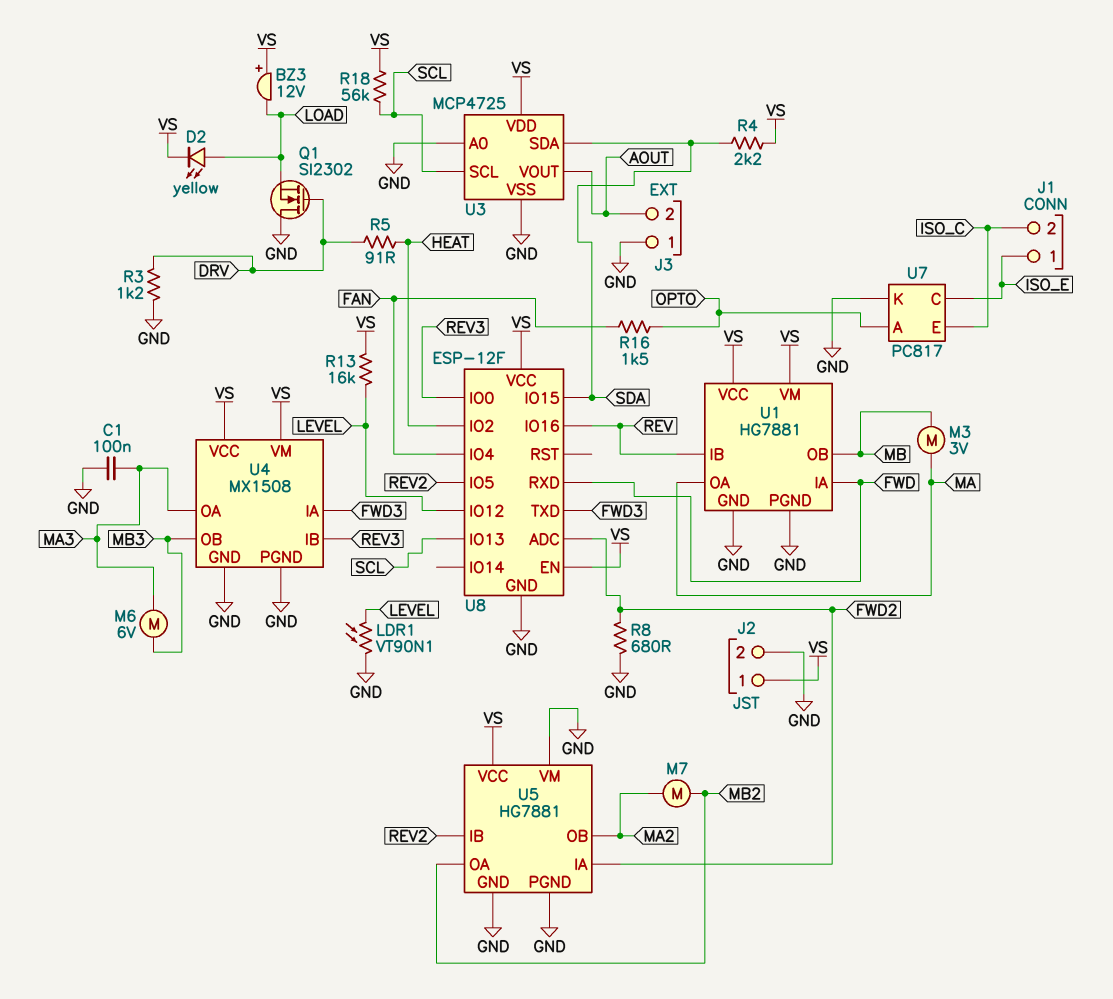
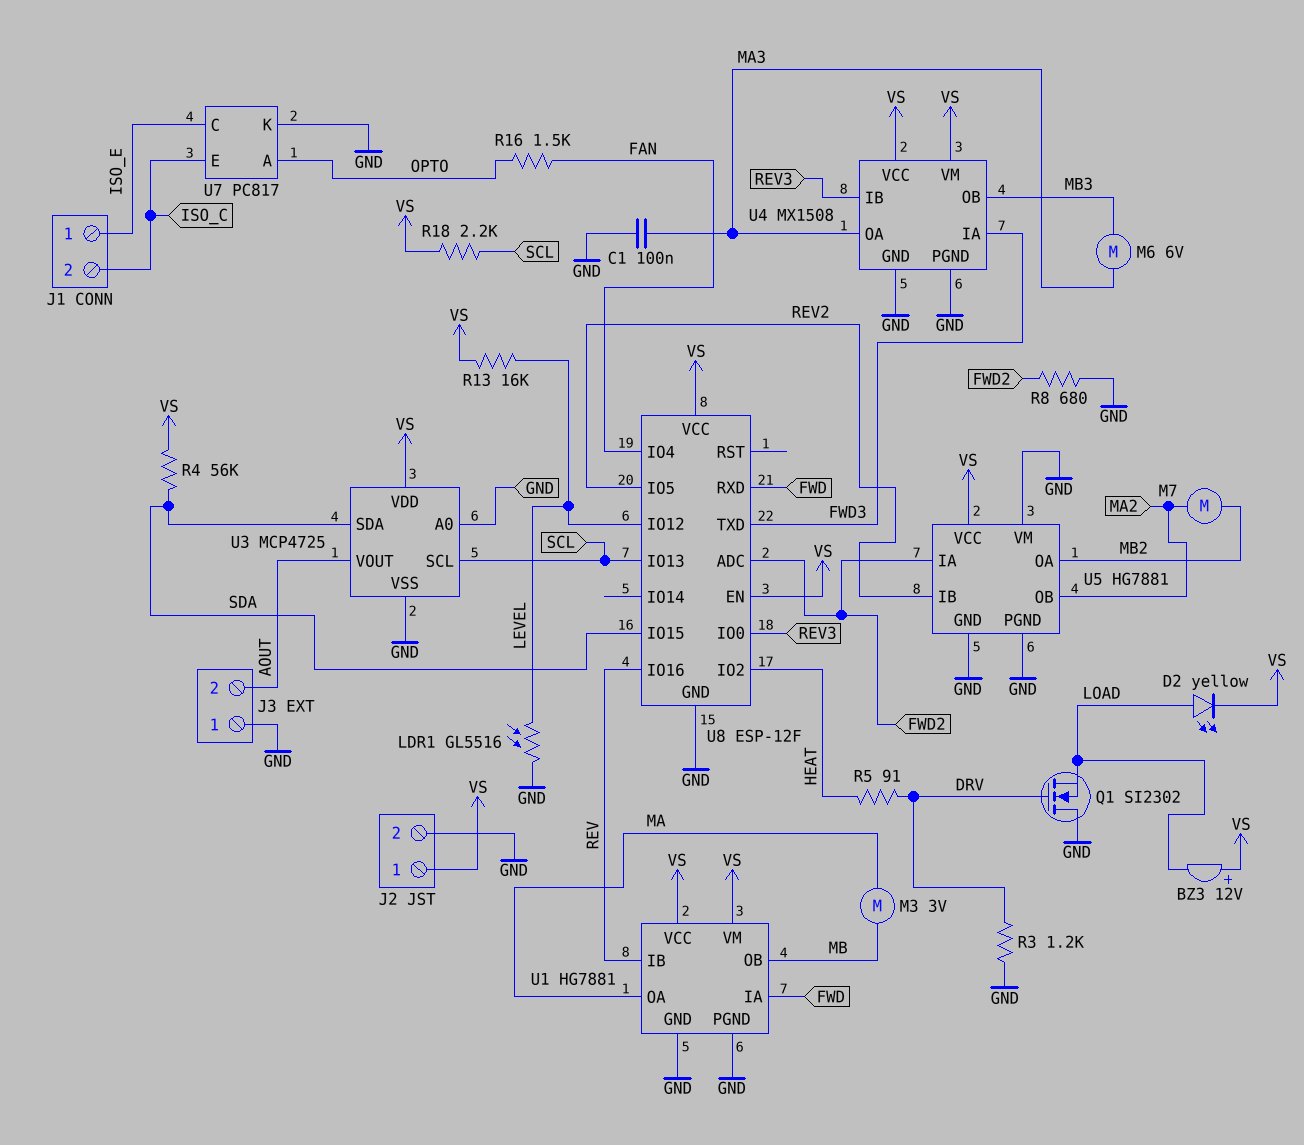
LDR1: VT90N1 (GND, LEVEL) -> GL5516 (GND, LEVEL)
R4: 2.2k (SDA, VS) -> 56k (SDA, VS)
R18: 56k (SCL, VS) -> 2.2k (SCL, VS)

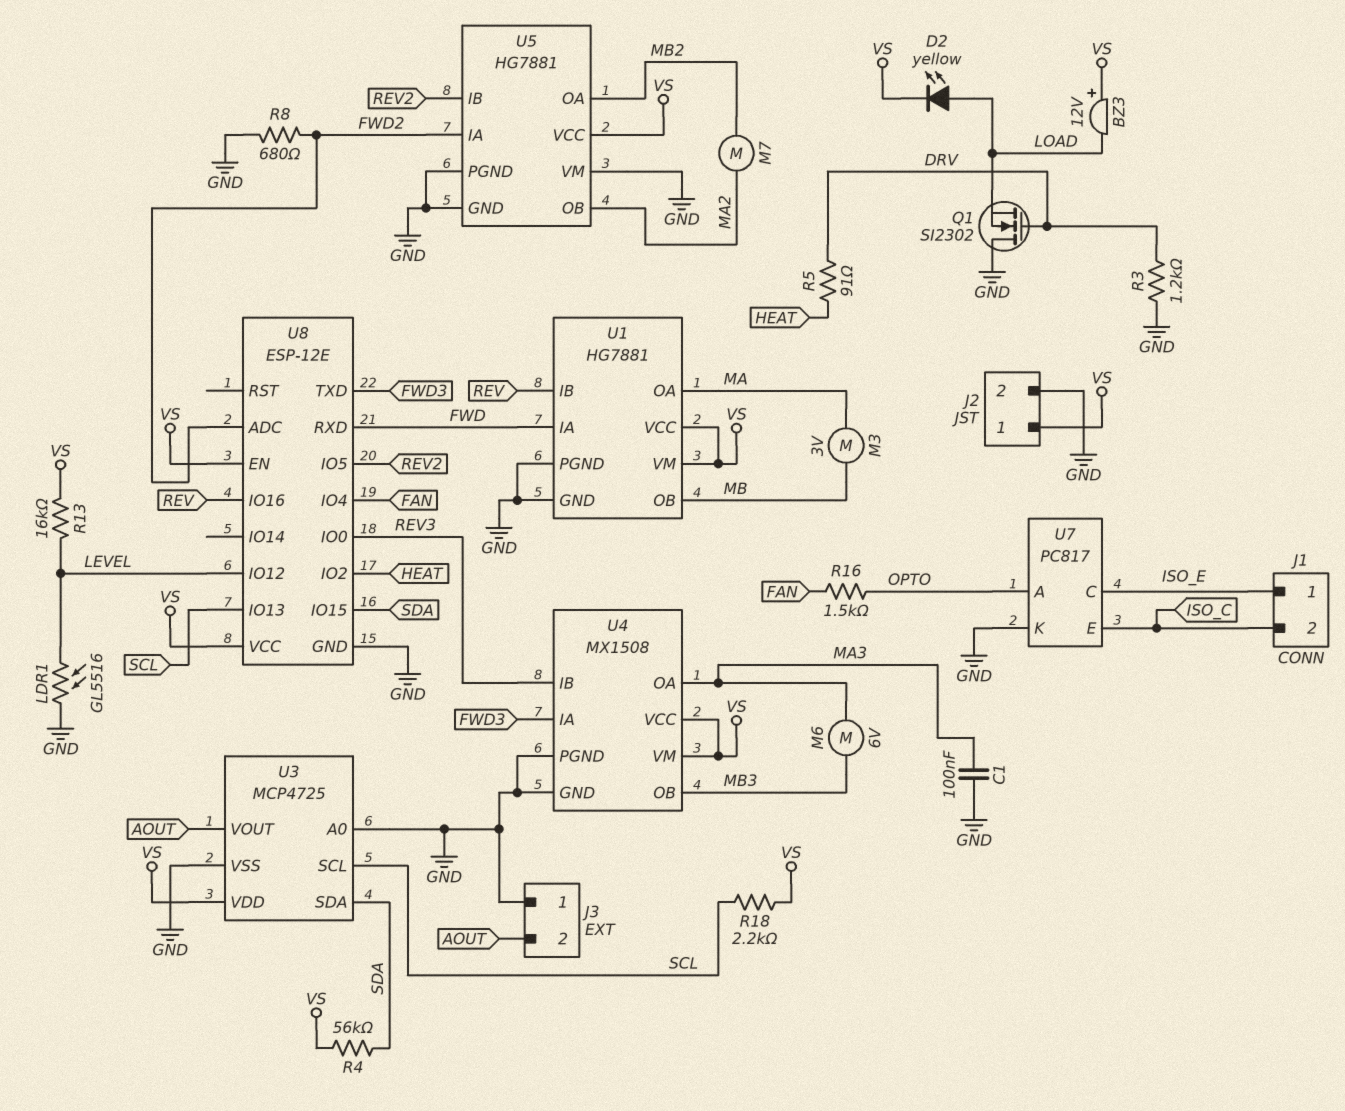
U8: ESP-12F -> ESP-12E

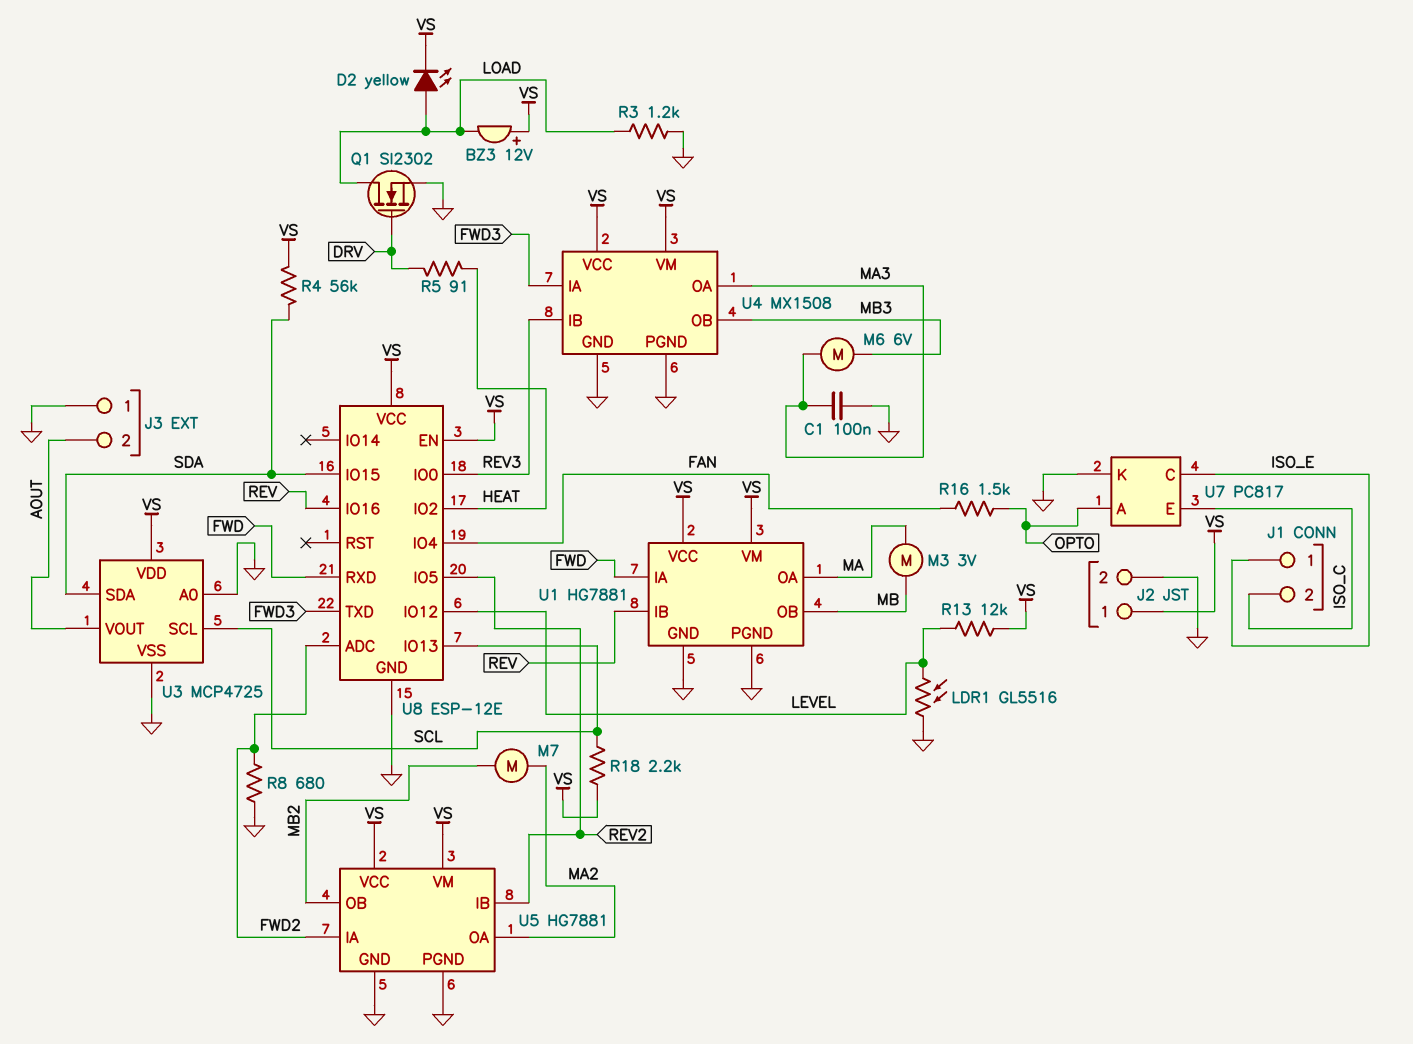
Q1: NMOS SI2302 (G DRV, D GND, S LOAD) -> NMOS SI2302 (G DRV, D LOAD, S GND)
R3: 1.2k (DRV, GND) -> 1.2k (GND, LOAD)
R13: 16k (LEVEL, VS) -> 12k (LEVEL, VS)
U5 pin OA: MB2 -> MA2
U5 pin OB: MA2 -> MB2
U5 pin VM: GND -> VS

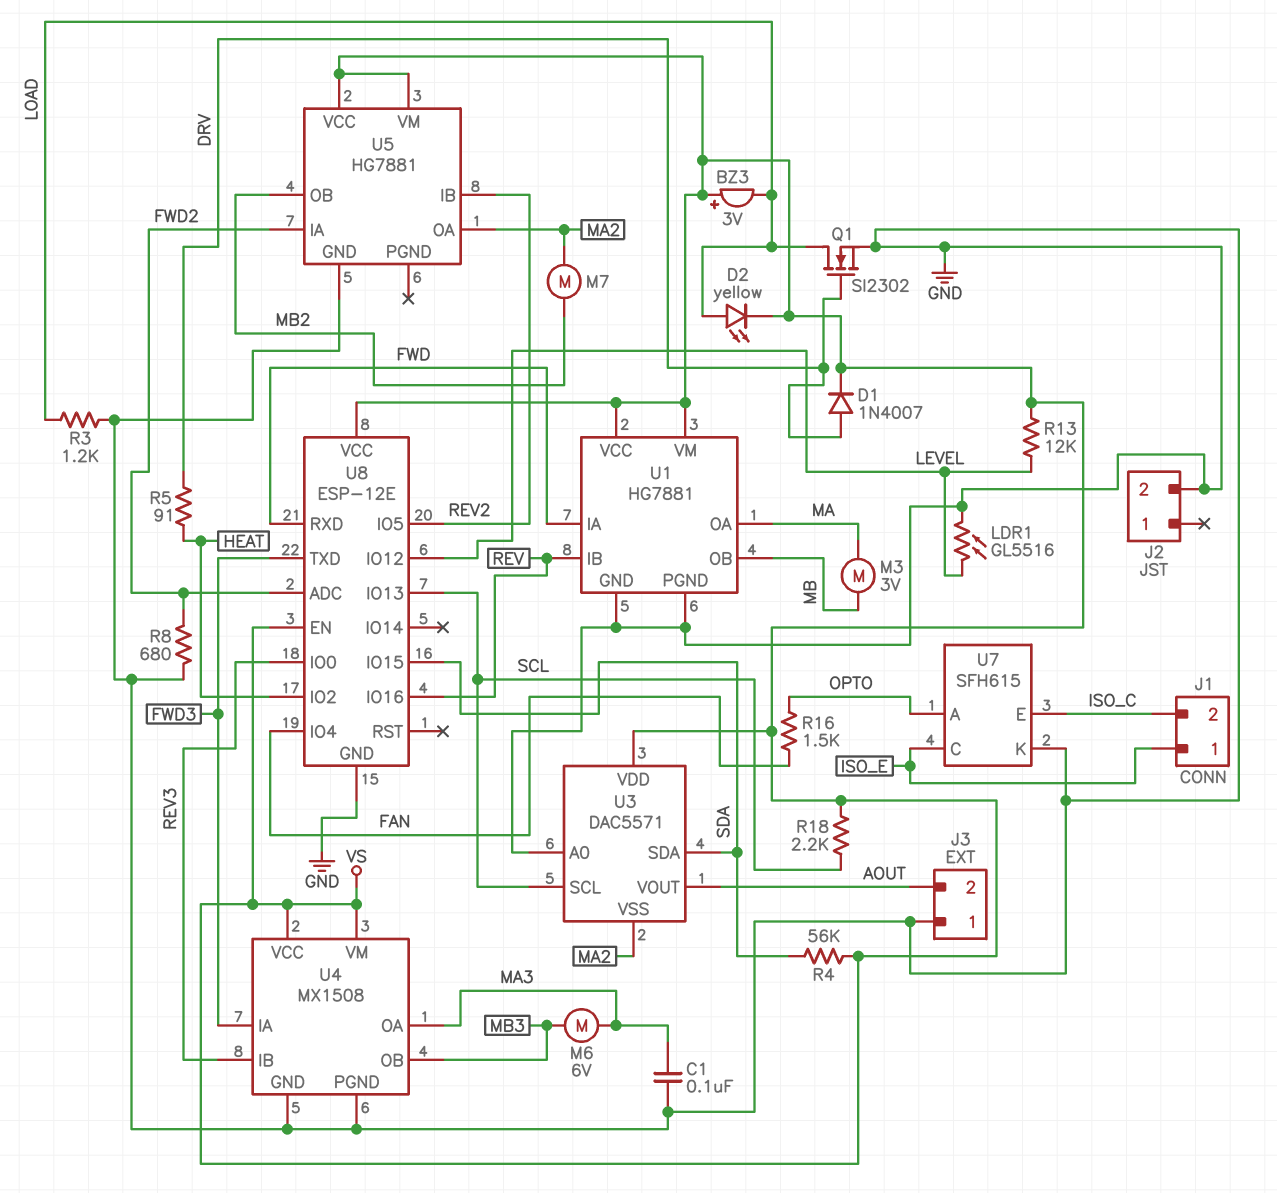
BZ3: buzzer 12V (plus VS, minus LOAD) -> buzzer 3V (plus VS, minus LOAD)
D1: none -> diode 1N4007 (A DRV, K VS)
J2 pin 1: VS -> none
U3: MCP4725 -> DAC5571
U3 pin VSS: GND -> MA2
U5 pin PGND: GND -> none
U7: PC817 -> SFH615

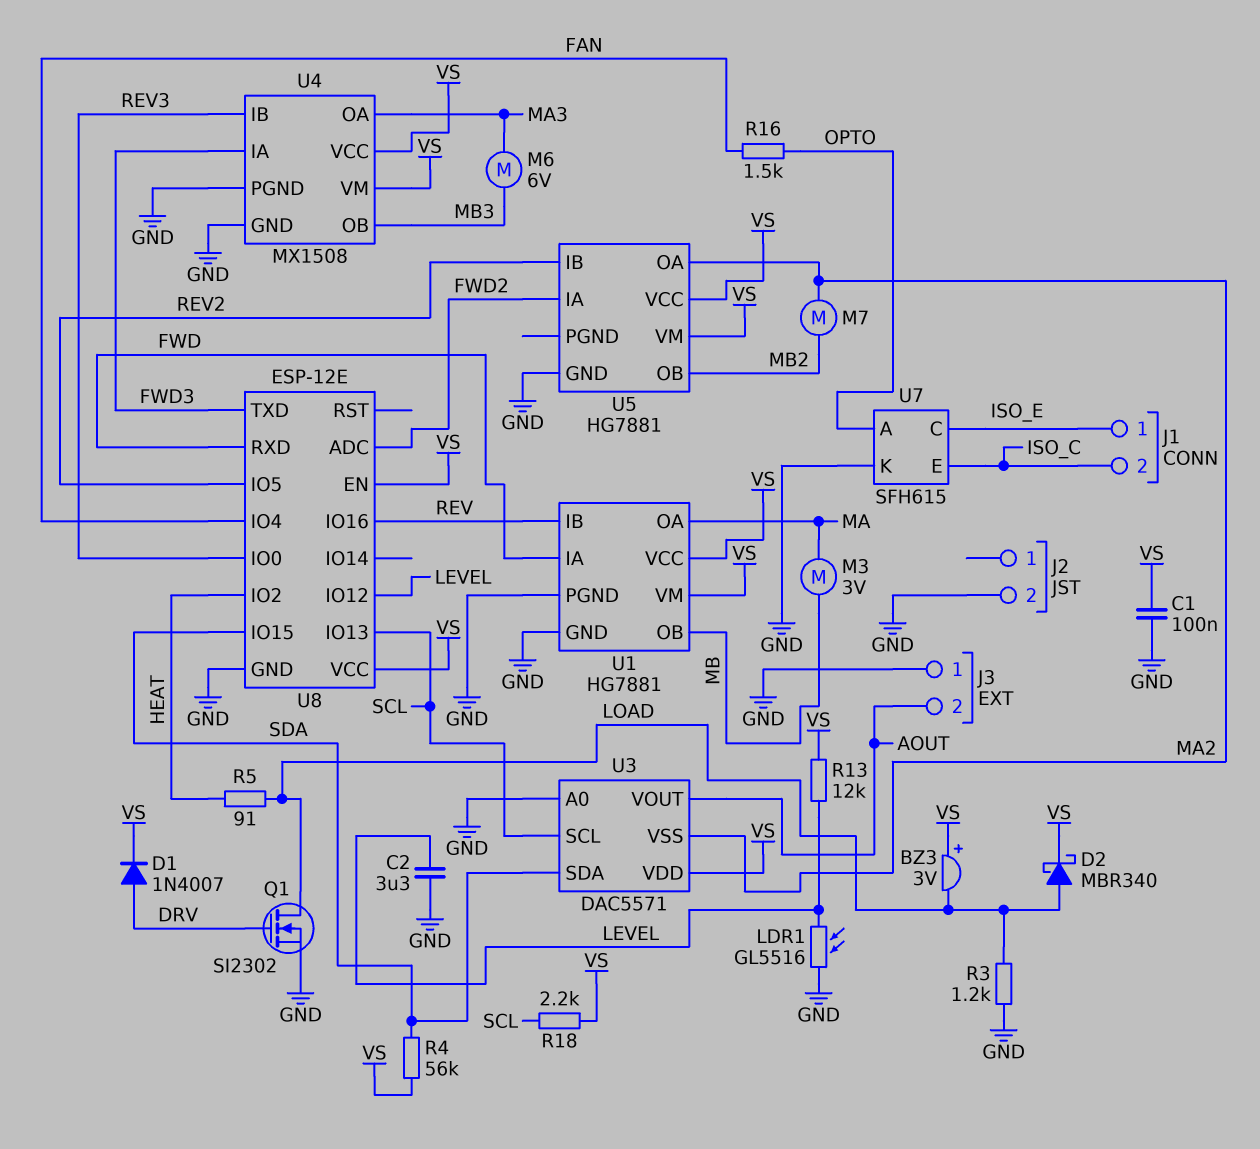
C1: 100nF (GND, MA3) -> 100nF (GND, VS)
C2: none -> 3.3uF (GND, LEVEL)
D2: LED yellow (A LOAD, K VS) -> schottky MBR340 (A LOAD, K VS)
R5: 91 (DRV, HEAT) -> 91 (HEAT, LOAD)
R8: 680 (FWD2, GND) -> none

